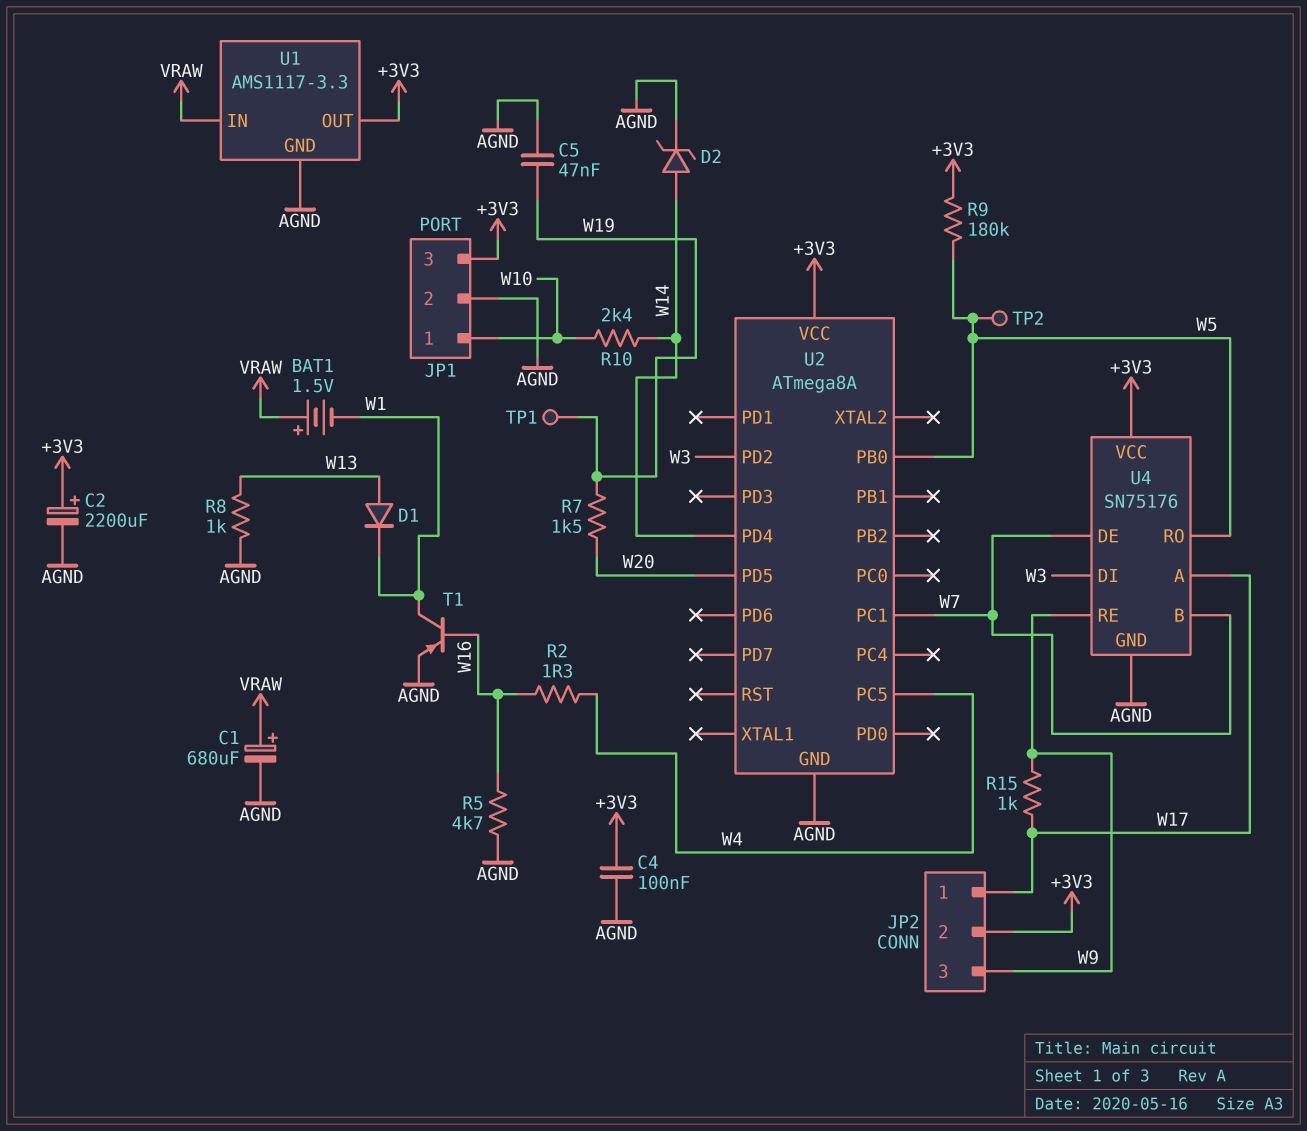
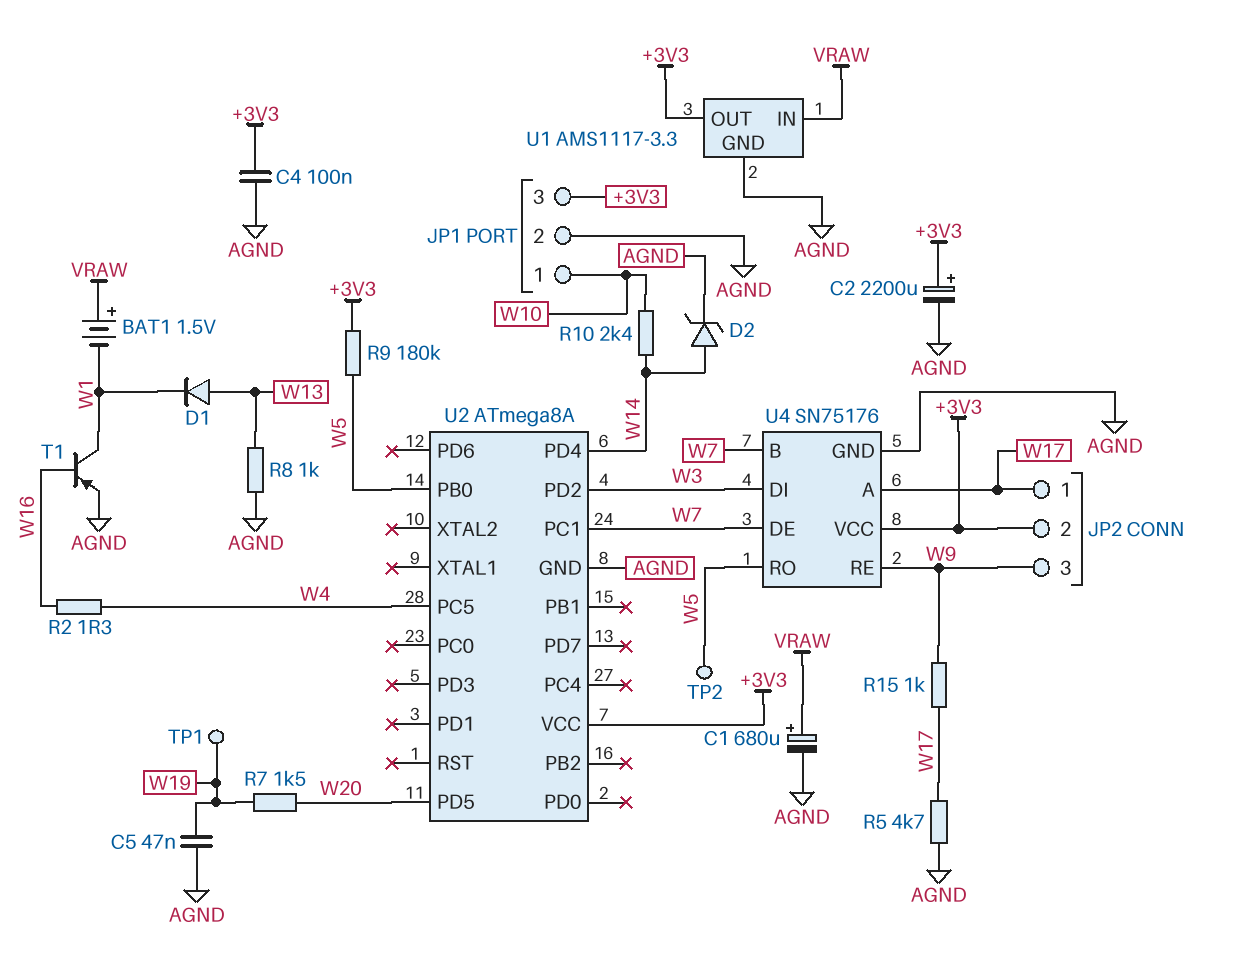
R5: 4.7k (AGND, W16) -> 4.7k (AGND, W17)

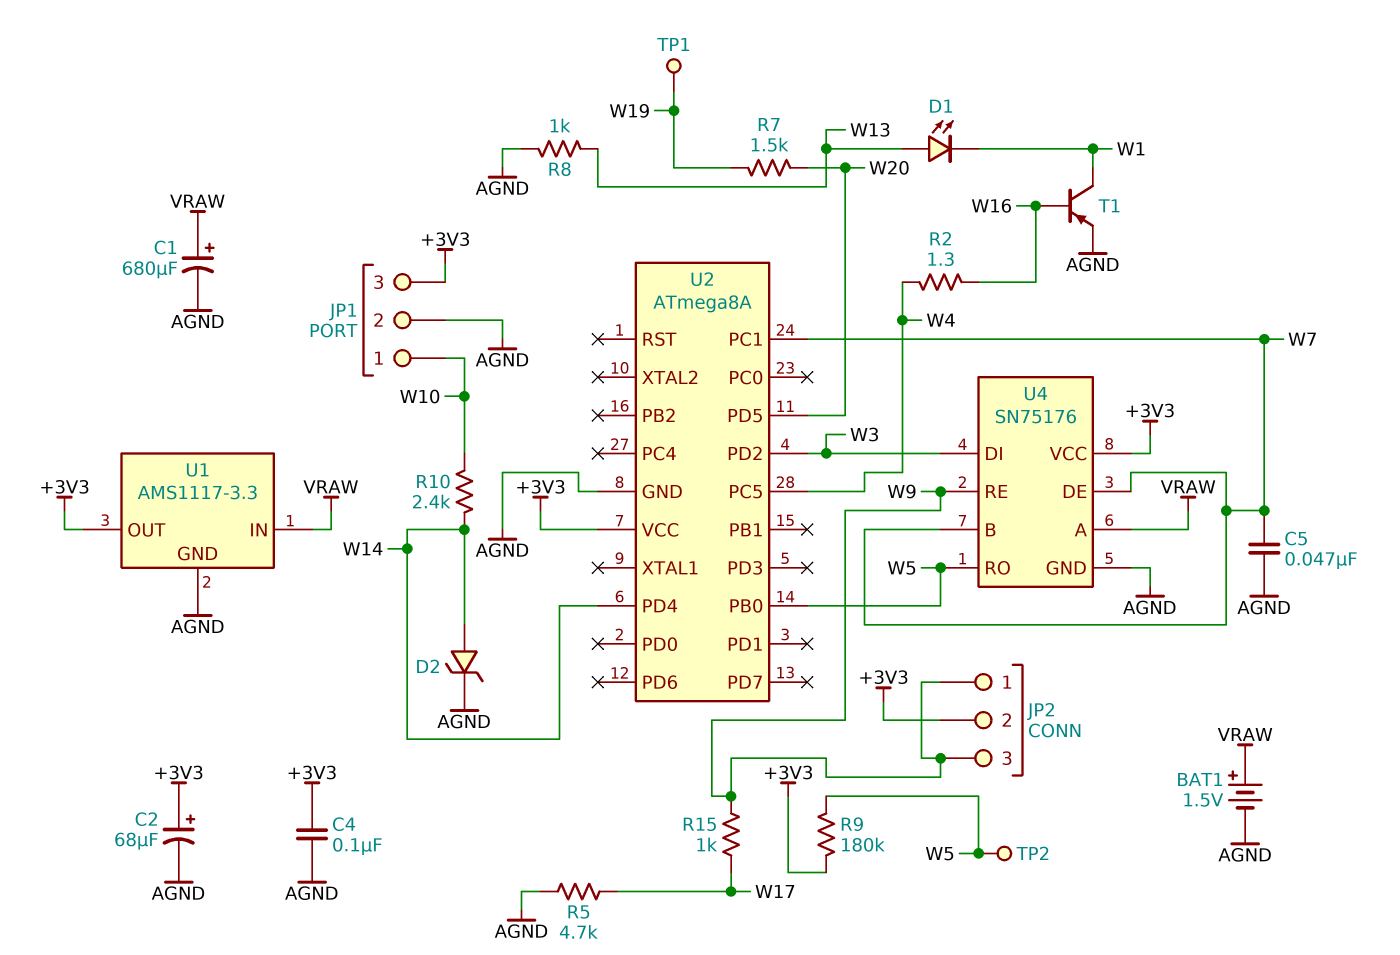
BAT1: 1.5V (plus VRAW, minus W1) -> 1.5V (plus VRAW, minus AGND)
C2: 2200uF (plus +3V3, minus AGND) -> 68uF (plus +3V3, minus AGND)
C5: 47nF (AGND, W19) -> 47nF (AGND, W7)
D1: diode (A W13, K W1) -> LED (A W13, K W1)
JP2 pin 1: W17 -> W9
U4 pin A: W17 -> VRAW

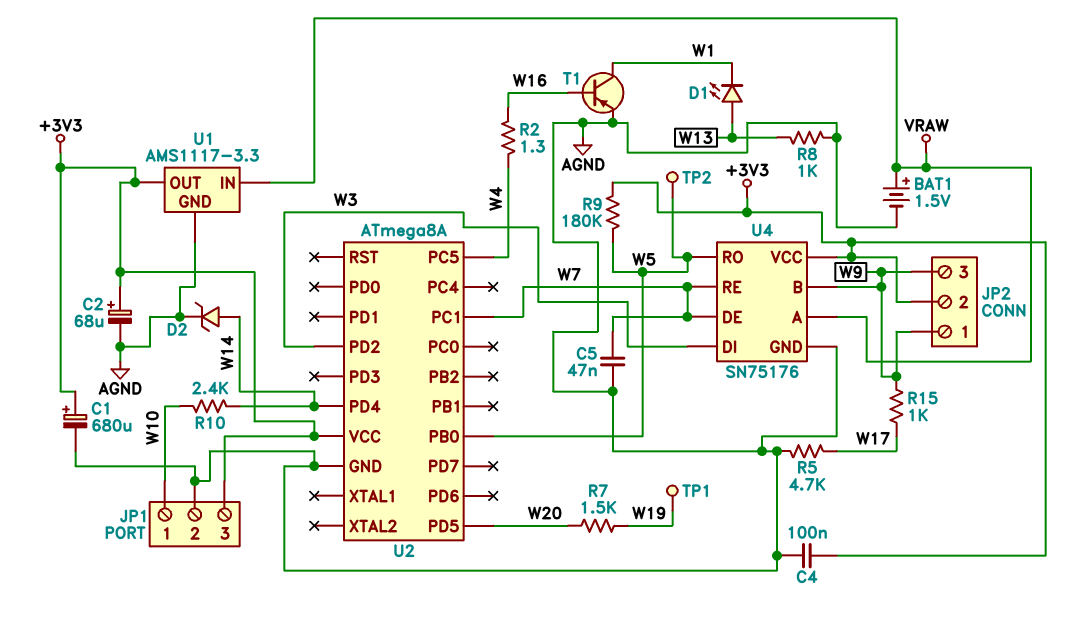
C1: 680uF (plus VRAW, minus AGND) -> 680uF (plus +3V3, minus AGND)
U4 pin B: W7 -> W9
U4 pin RE: W9 -> W7

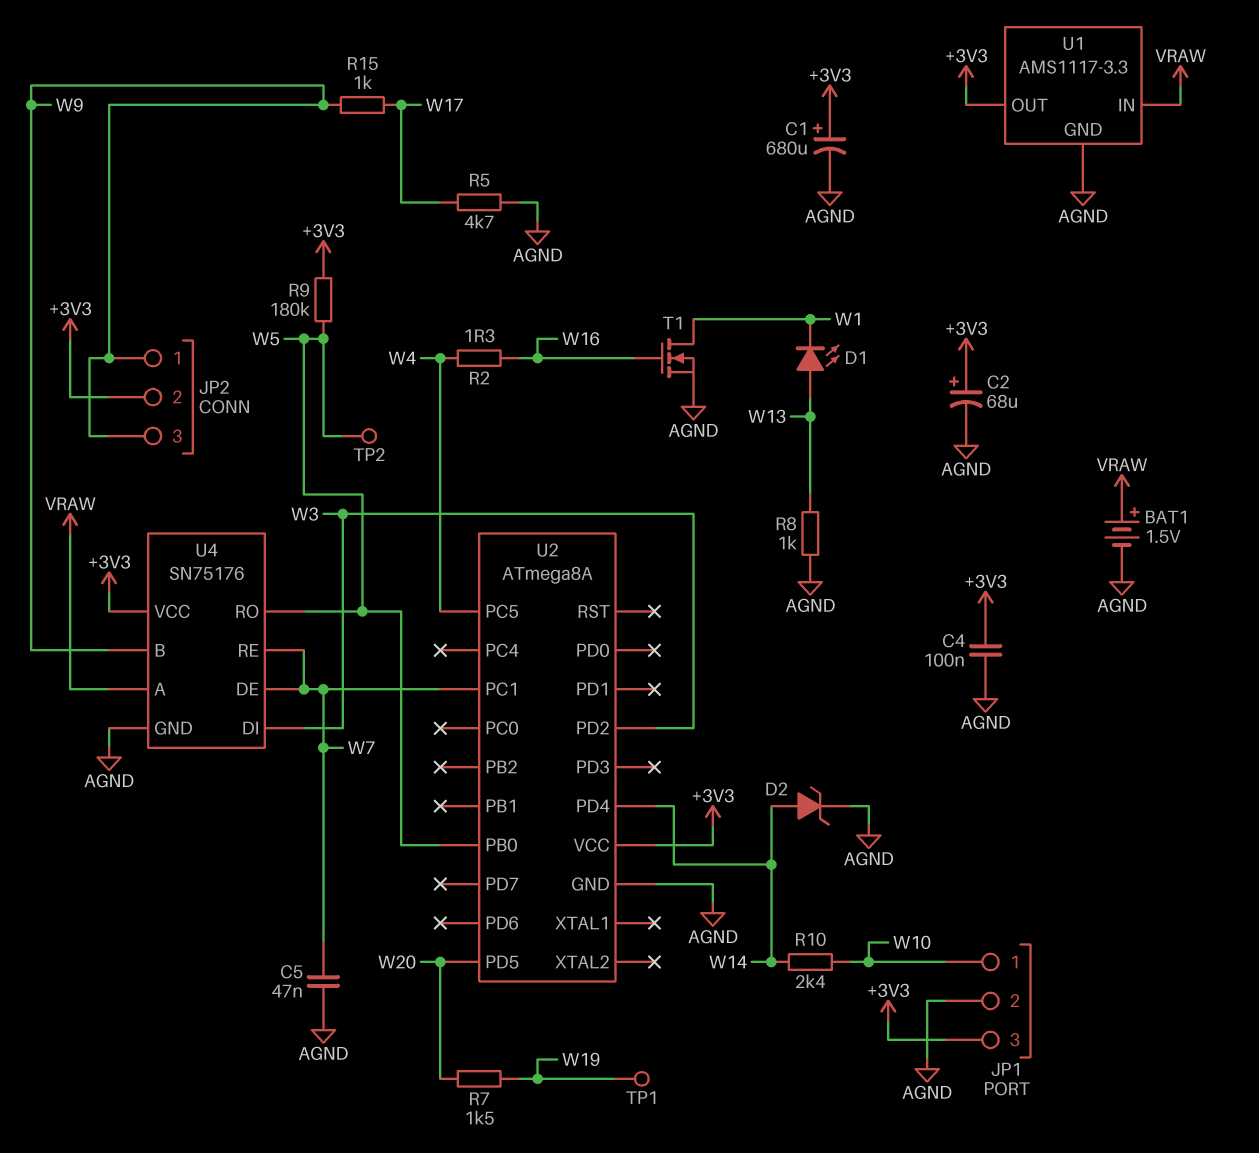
T1: PNP (B W16, C W1, E AGND) -> NMOS (G W16, D W1, S AGND)

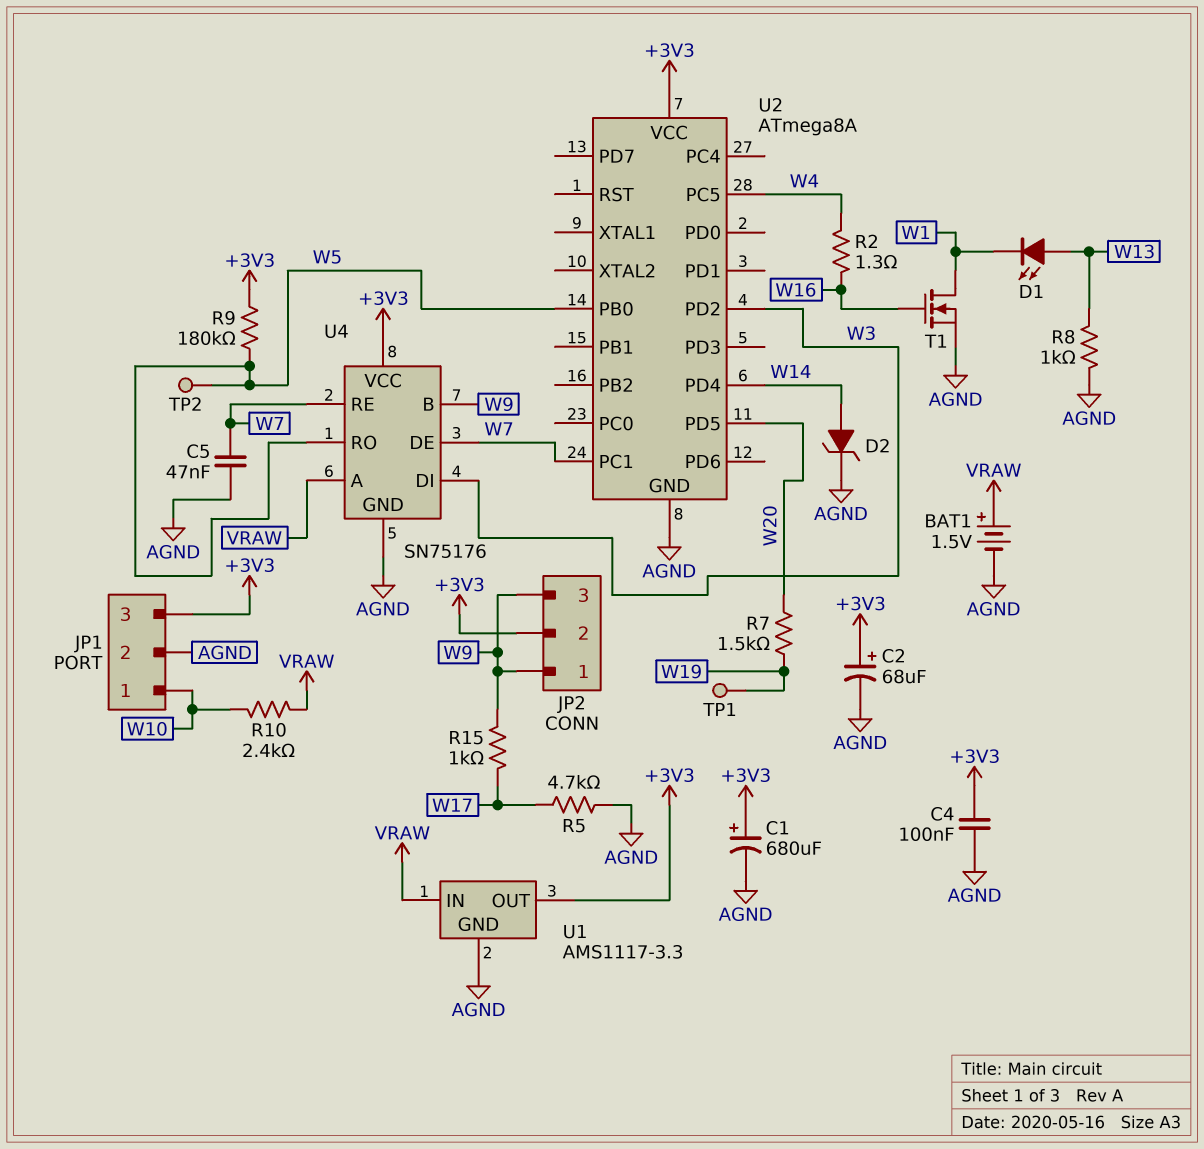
R10: 2.4k (W10, W14) -> 2.4k (VRAW, W10)

